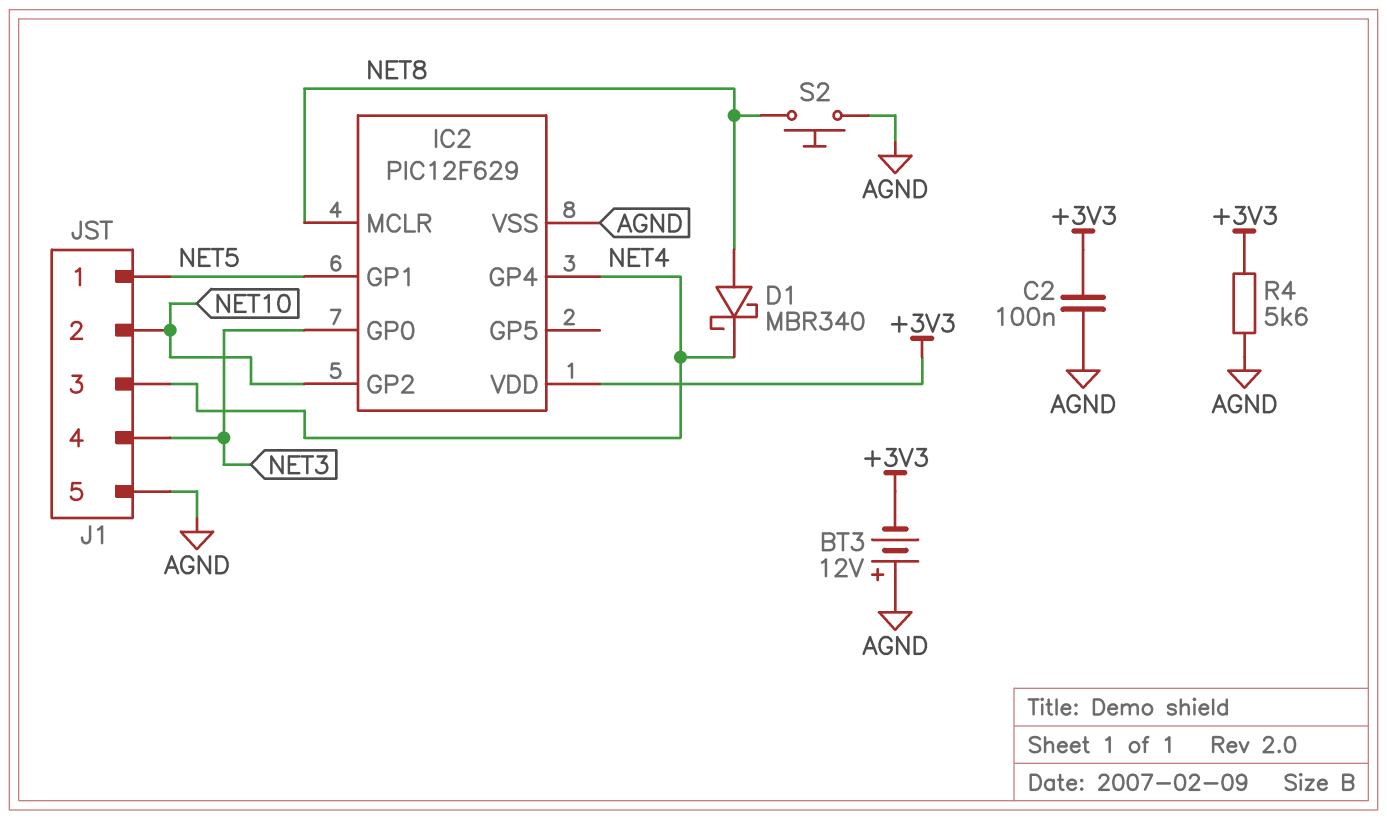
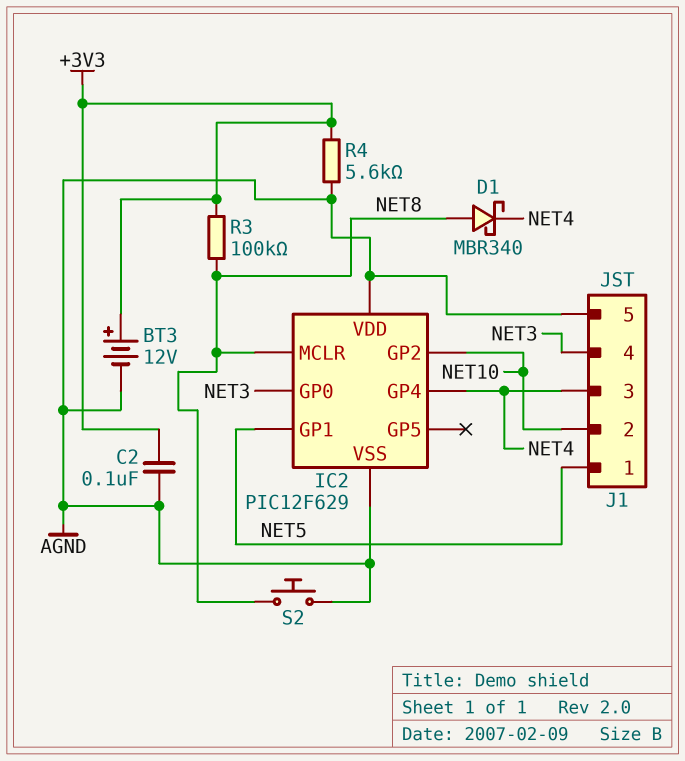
BT3: 12V (plus AGND, minus +3V3) -> 12V (plus +3V3, minus AGND)
IC2 pin VDD: +3V3 -> AGND
R3: none -> 100k (+3V3, NET8)

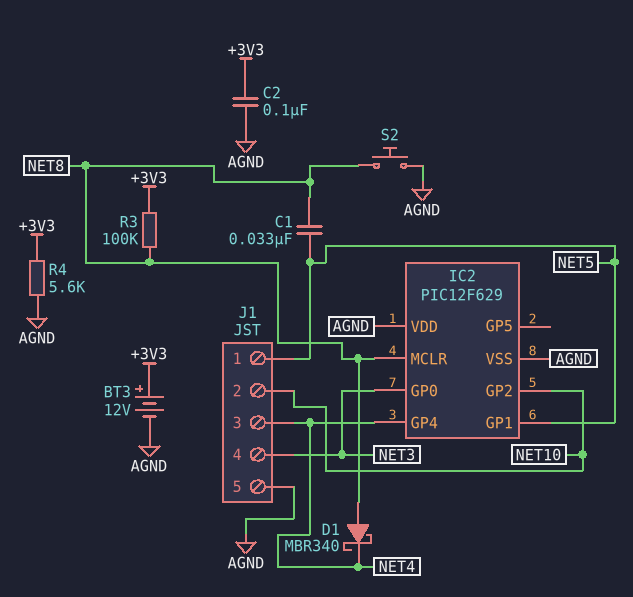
C1: none -> 33nF (NET5, NET8)

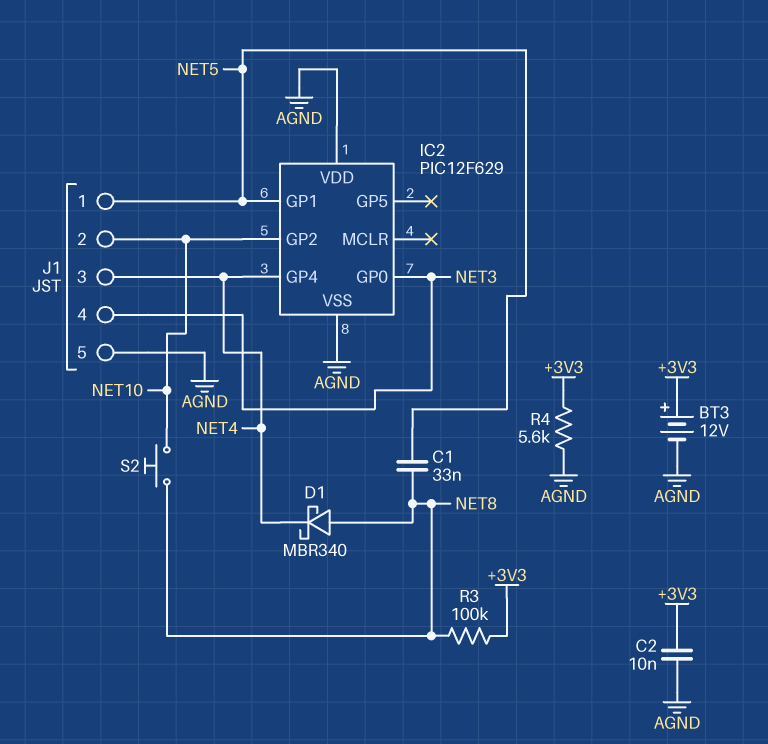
C2: 100nF (+3V3, AGND) -> 10nF (+3V3, AGND)
IC2 pin MCLR: NET8 -> none
S2: button (AGND, NET8) -> button (NET8, NET10)

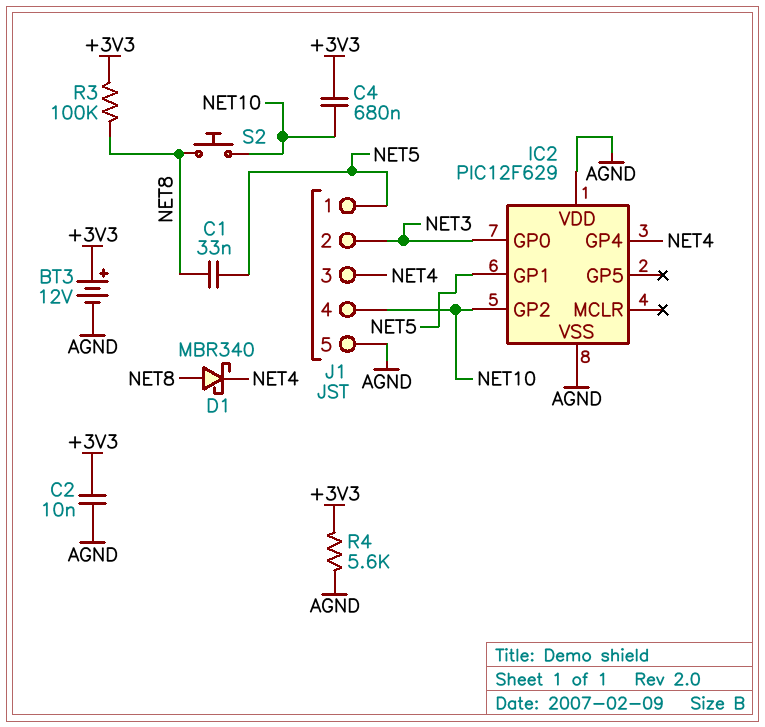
C4: none -> 680nF (+3V3, NET10)
J1 pin 2: NET10 -> NET3
J1 pin 4: NET3 -> NET10

